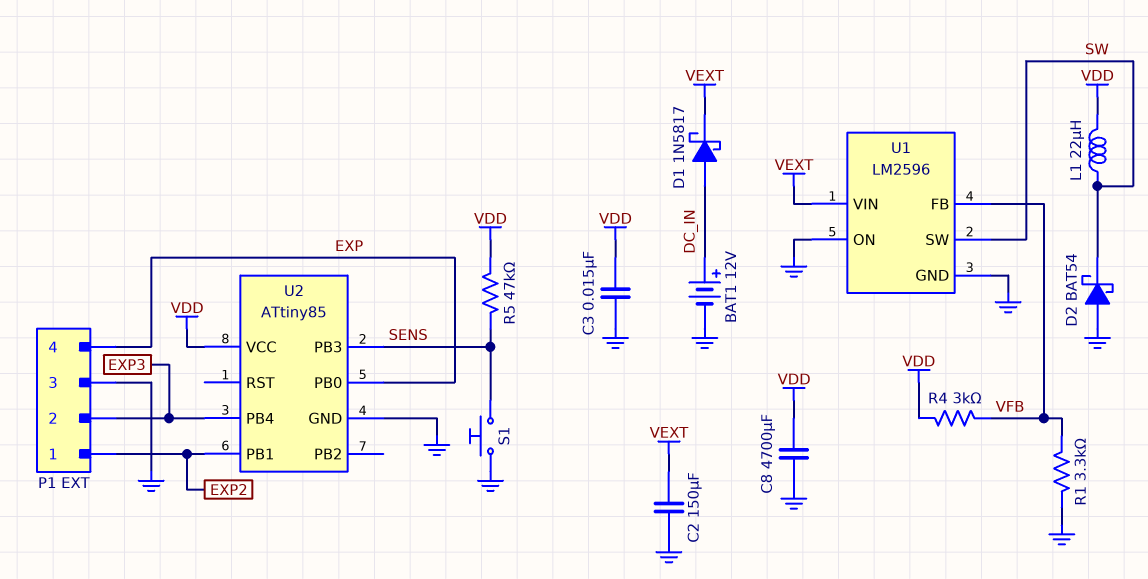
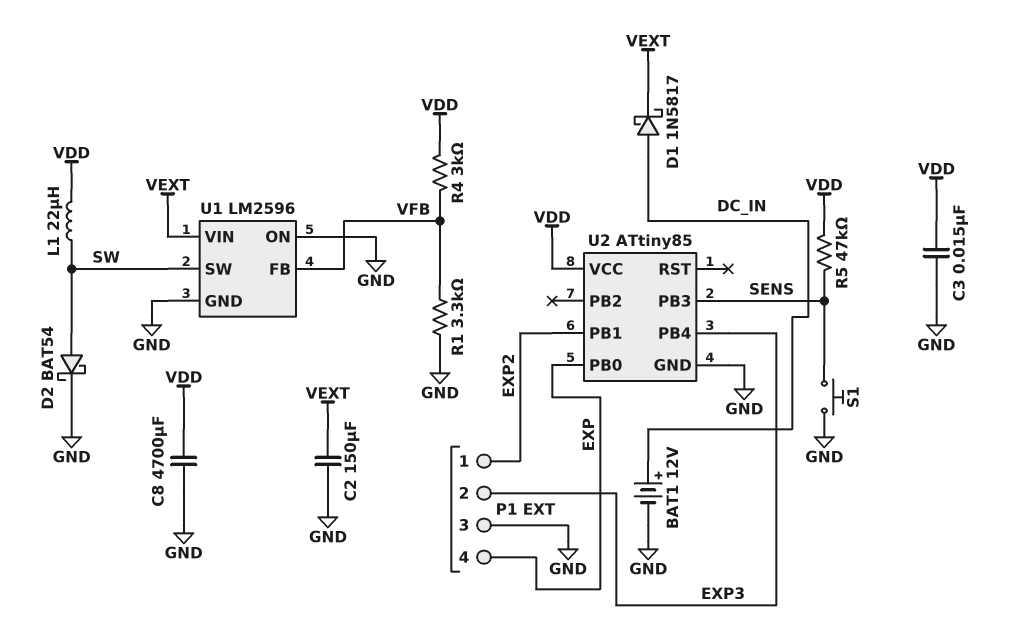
D2: schottky BAT54 (A GND, K SW) -> schottky BAT54 (A SW, K GND)

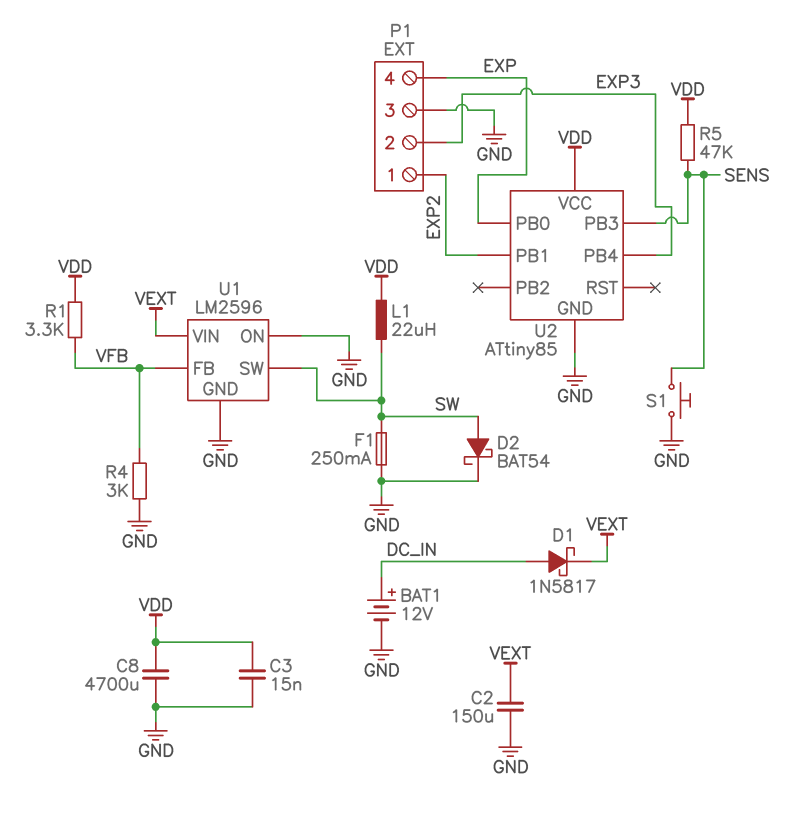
F1: none -> 250mA (GND, SW)
R1: 3.3k (GND, VFB) -> 3.3k (VDD, VFB)
R4: 3k (VDD, VFB) -> 3k (GND, VFB)

